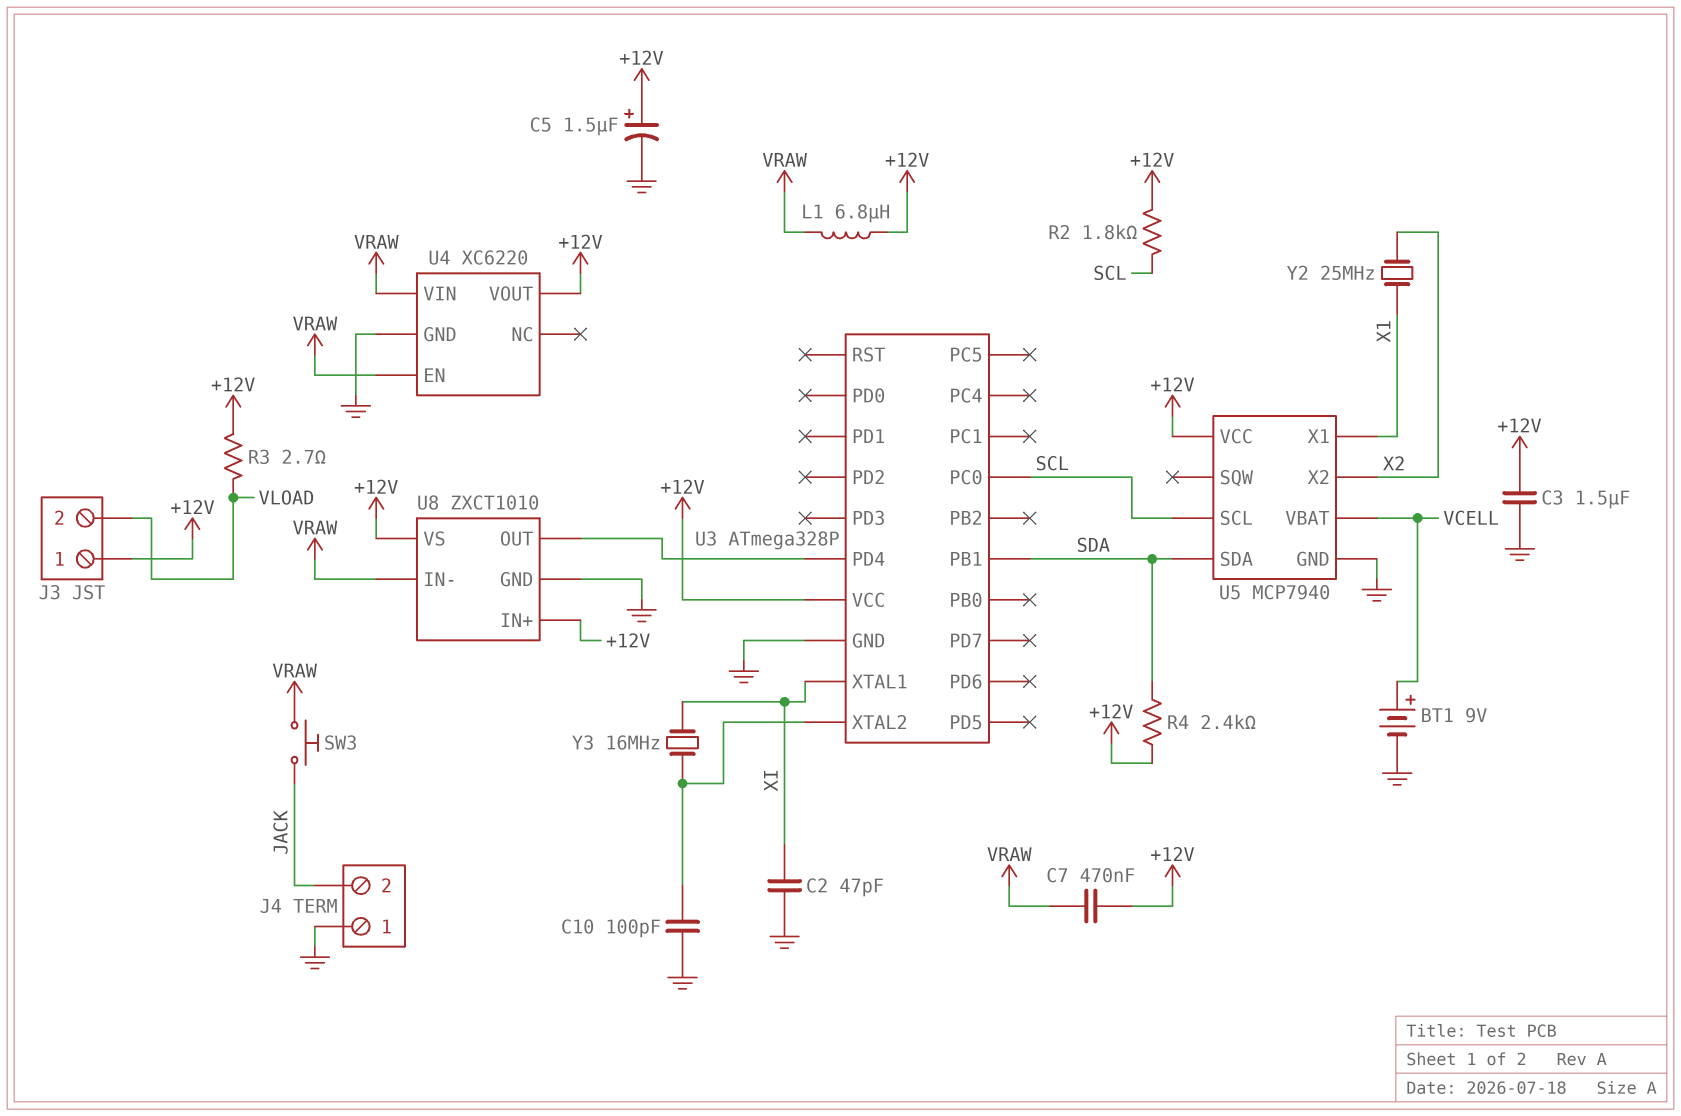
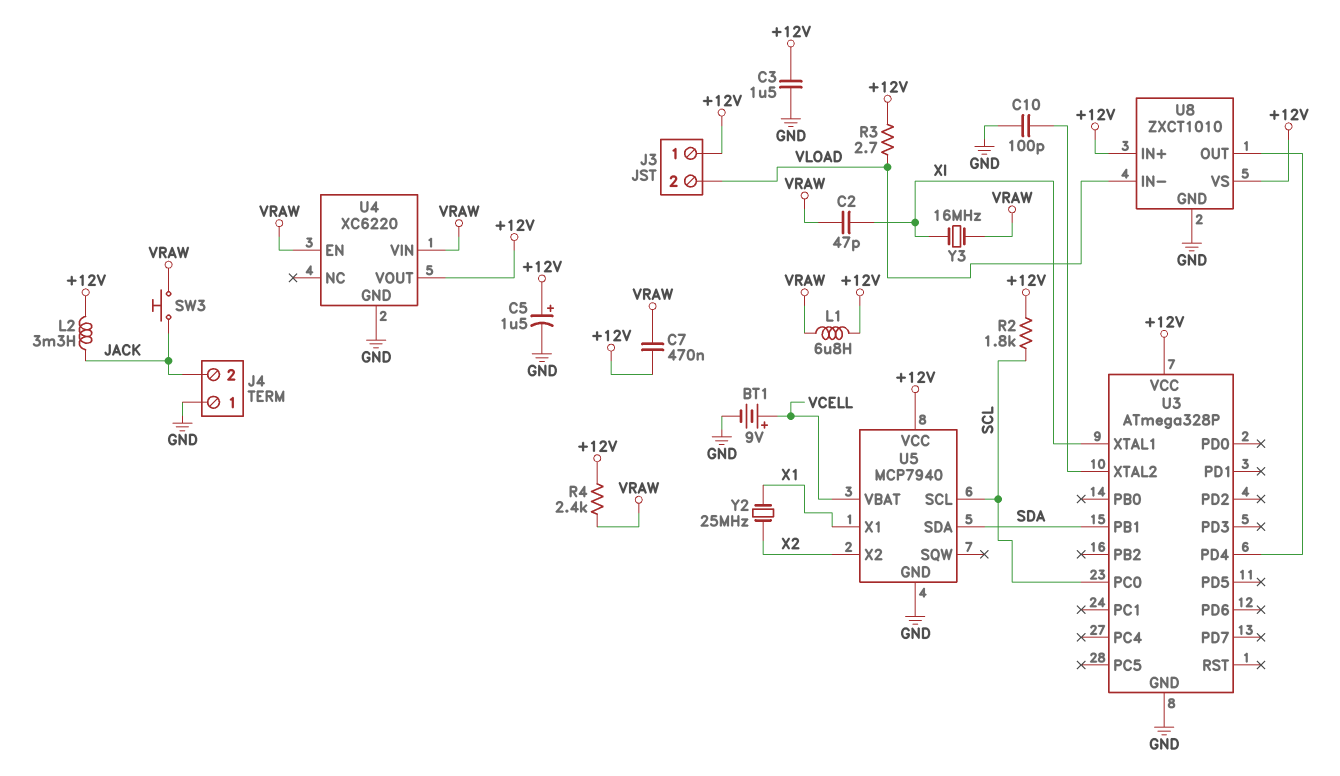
C2: 47pF (GND, XI) -> 47pF (VRAW, XI)
L2: none -> 3.3mH (+12V, JACK)
R4: 2.4k (+12V, SDA) -> 2.4k (+12V, VRAW)
U8 pin IN-: VRAW -> VLOAD
Y3: 16MHz (U3/XTAL2, XI) -> 16MHz (VRAW, XI)

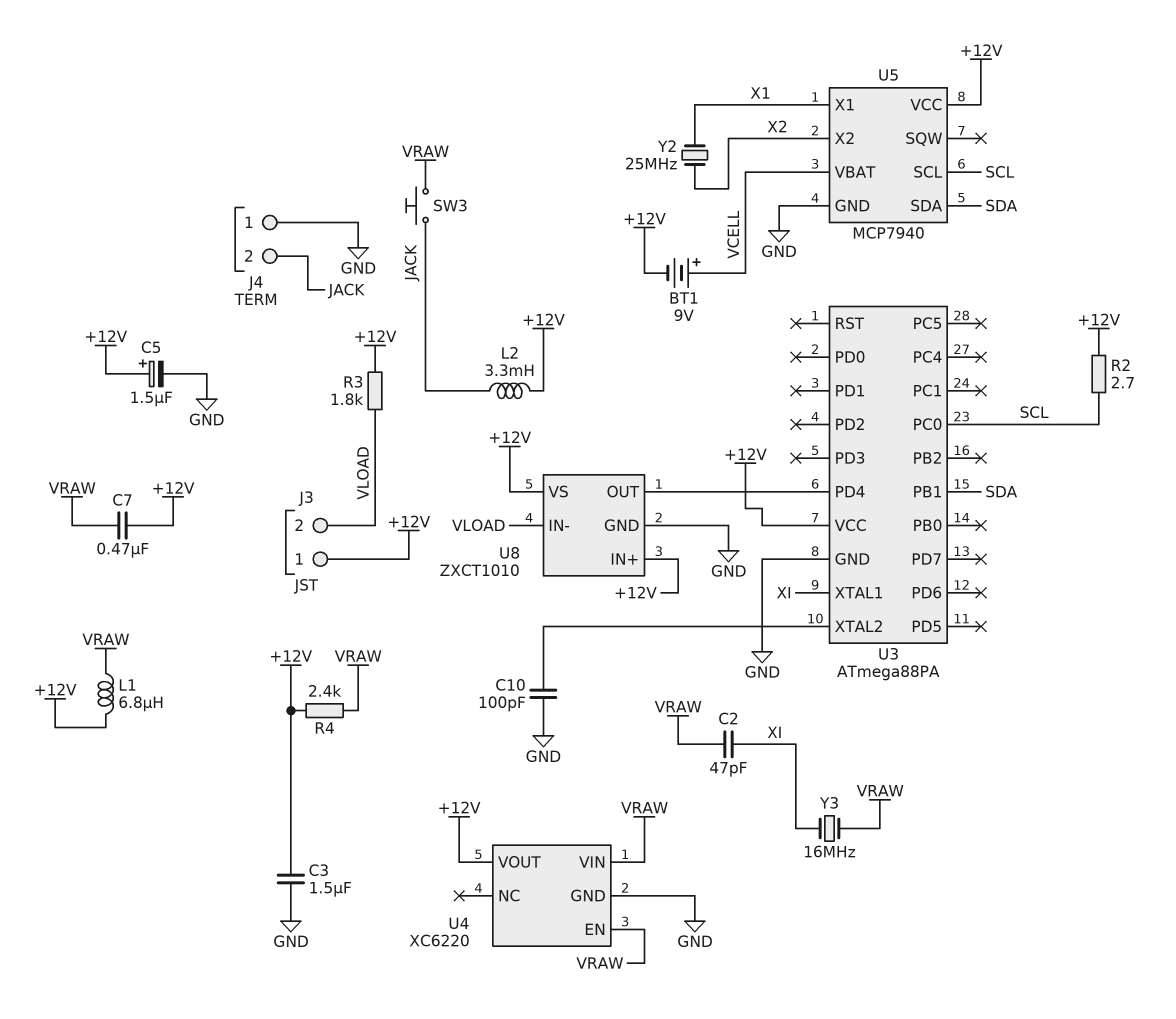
BT1: 9V (plus VCELL, minus GND) -> 9V (plus VCELL, minus +12V)
R2: 1.8k (+12V, SCL) -> 2.7 (+12V, SCL)
R3: 2.7 (+12V, VLOAD) -> 1.8k (+12V, VLOAD)
U3: ATmega328P -> ATmega88PA

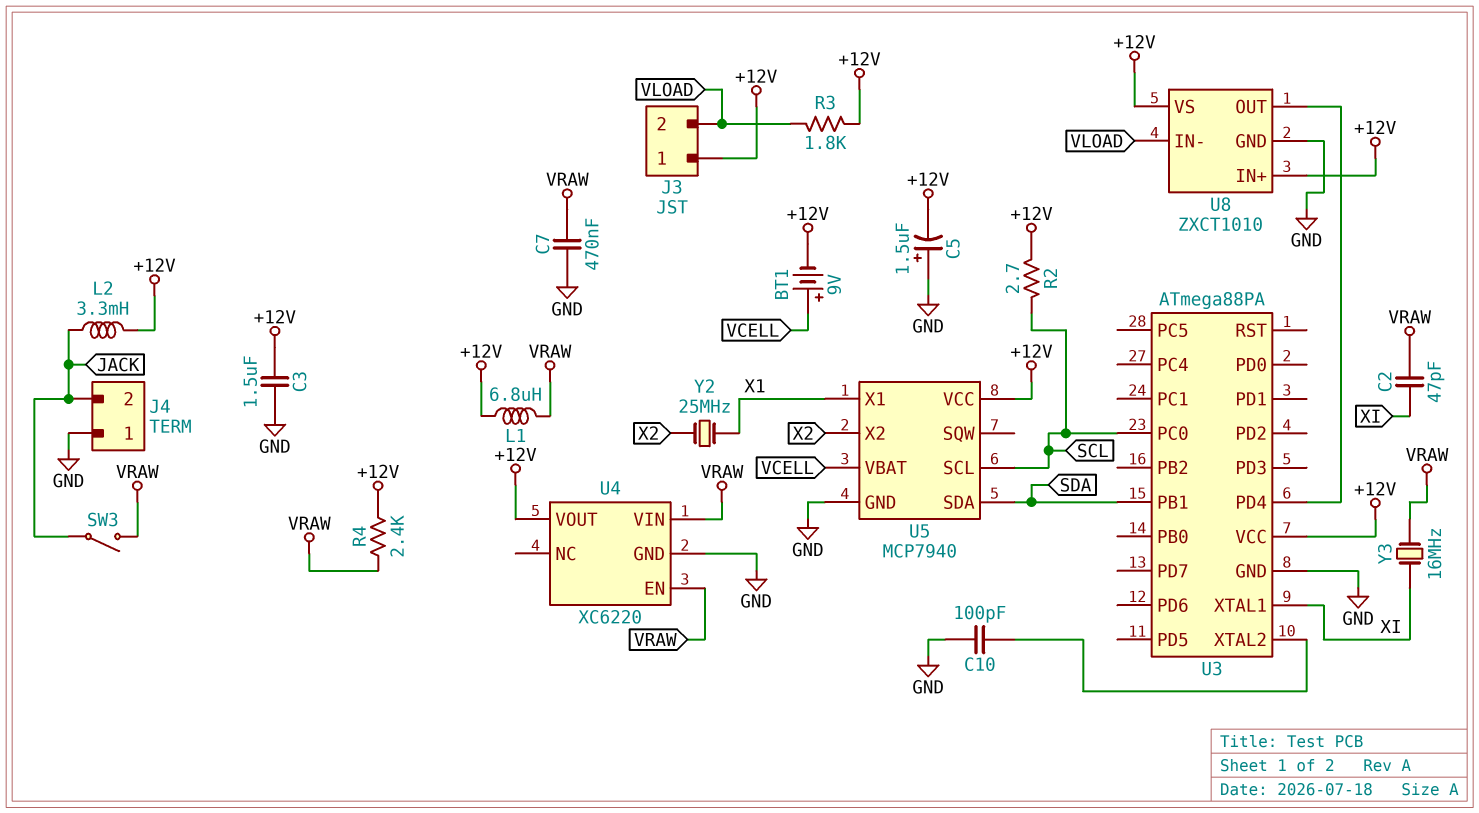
C5: 1.5uF (plus +12V, minus GND) -> 1.5uF (plus GND, minus +12V)
C7: 470nF (+12V, VRAW) -> 470nF (GND, VRAW)
SW3: button (JACK, VRAW) -> switch (JACK, VRAW)

